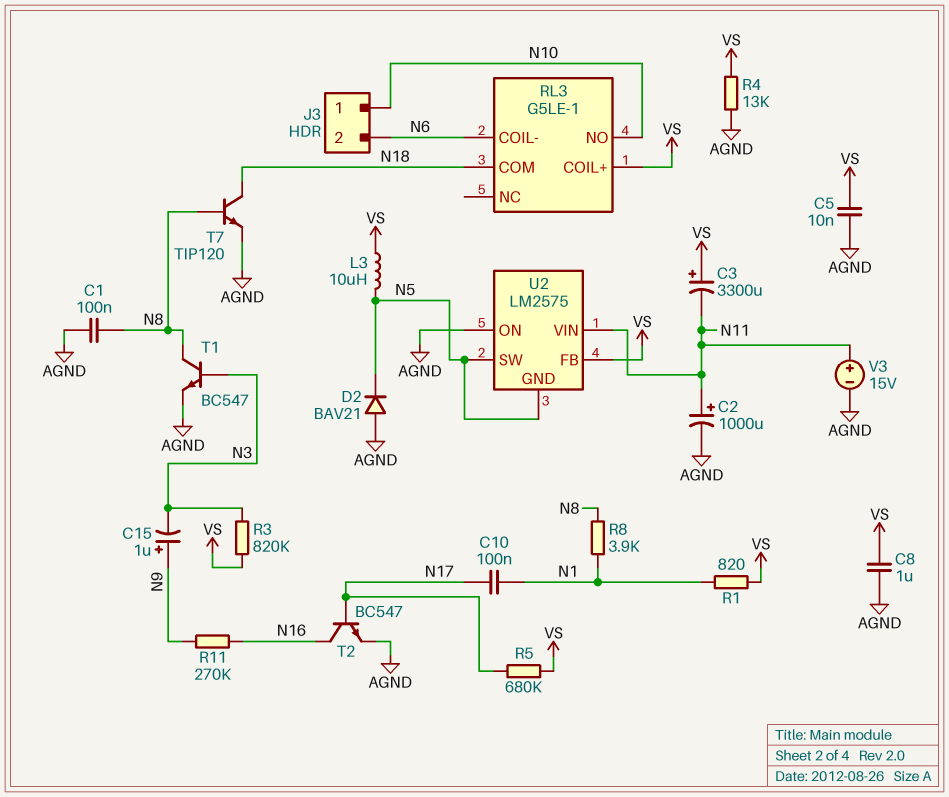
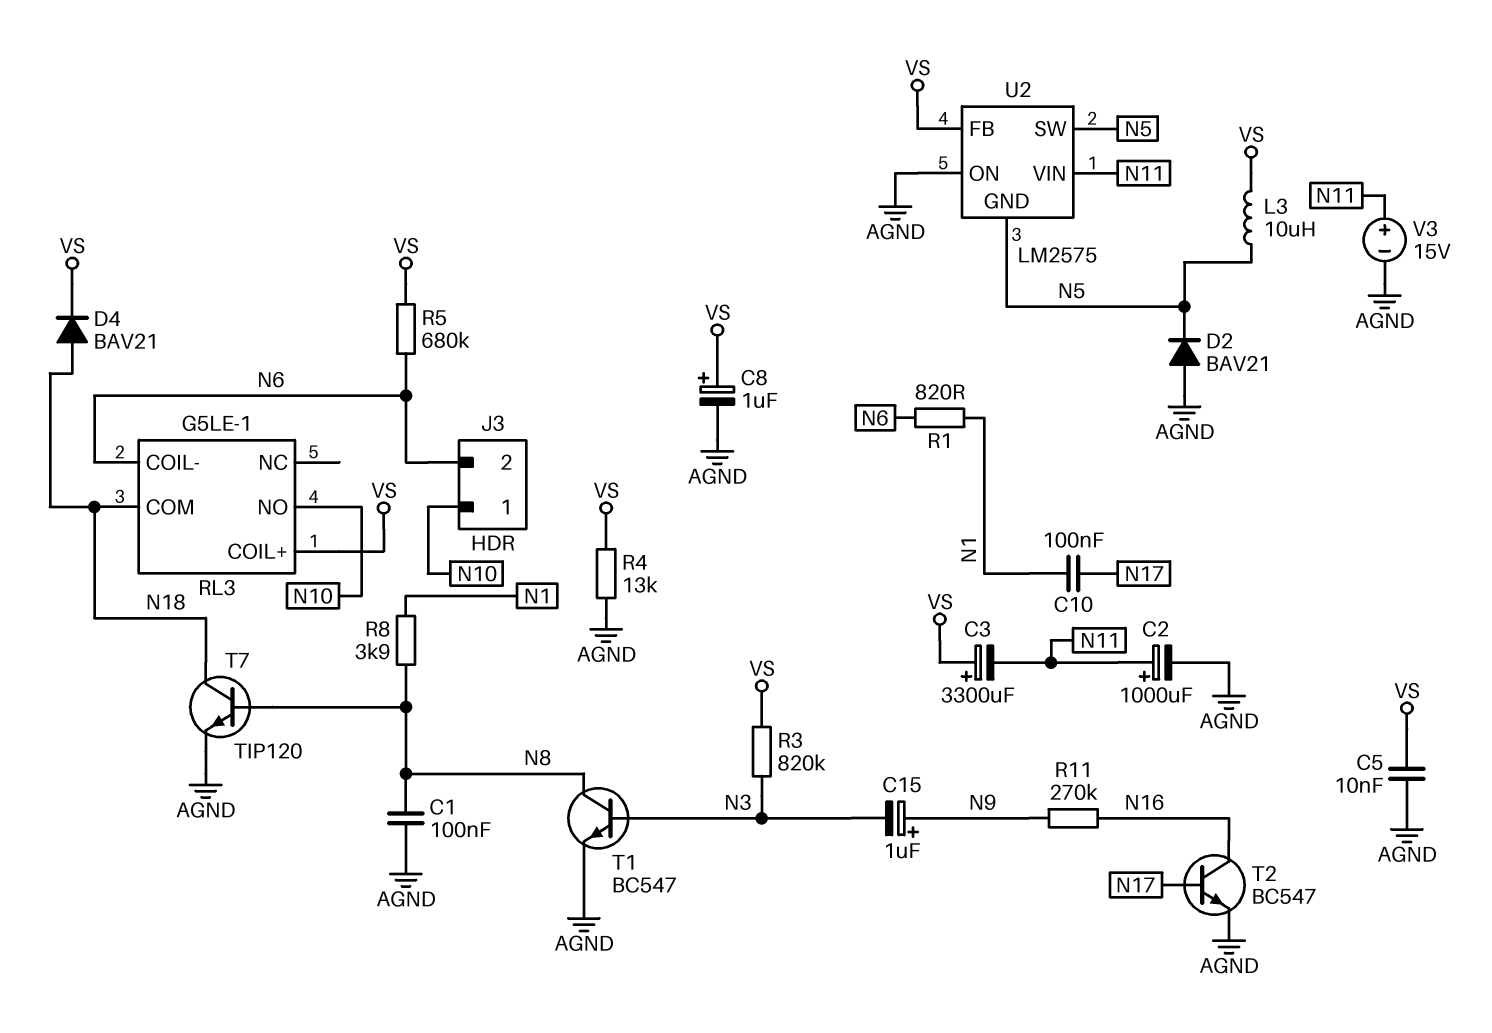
C8: 1uF (AGND, VS) -> 1uF (plus VS, minus AGND)
D4: none -> diode BAV21 (A N18, K VS)
R1: 820 (N1, VS) -> 820 (N1, N6)
R5: 680k (N17, VS) -> 680k (N6, VS)

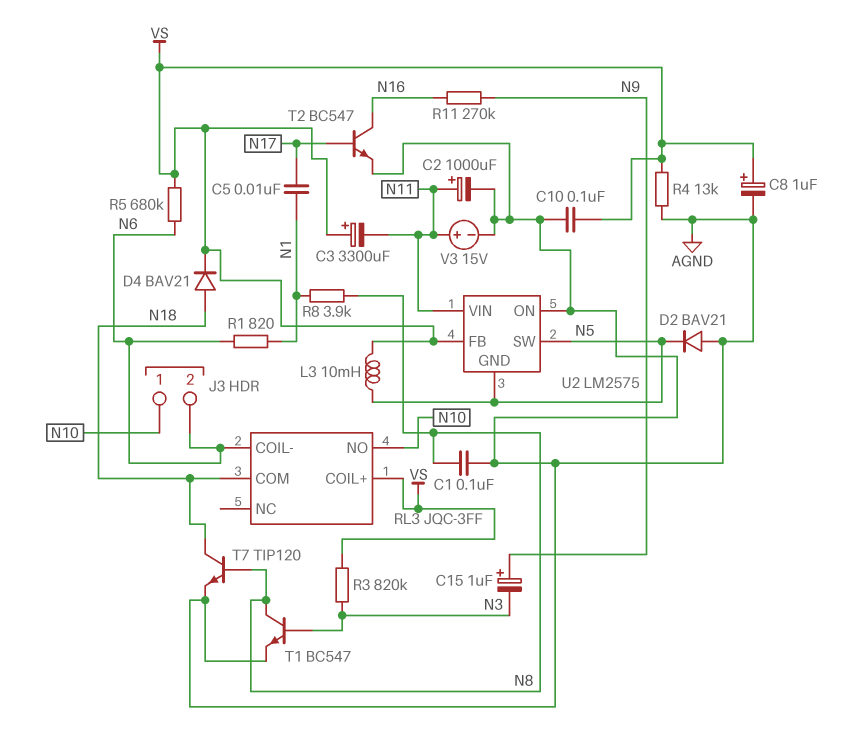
C5: 10nF (AGND, VS) -> 10nF (N1, N17)
C10: 100nF (N1, N17) -> 100nF (AGND, VS)
L3: 10uH (N5, VS) -> 10mH (N5, VS)
RL3: G5LE-1 -> JQC-3FF

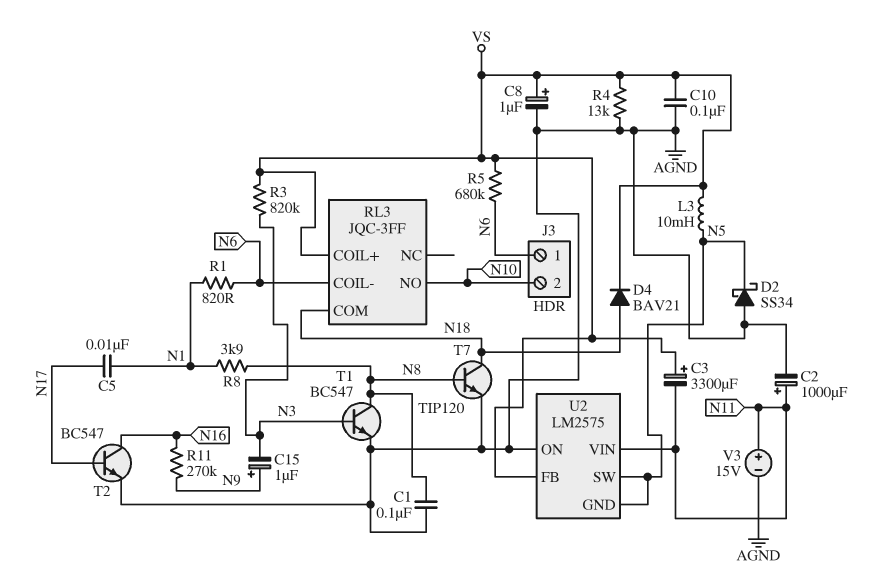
D2: diode BAV21 (A AGND, K N5) -> schottky SS34 (A AGND, K N5)
J3 pin 1: N10 -> N6
J3 pin 2: N6 -> N10

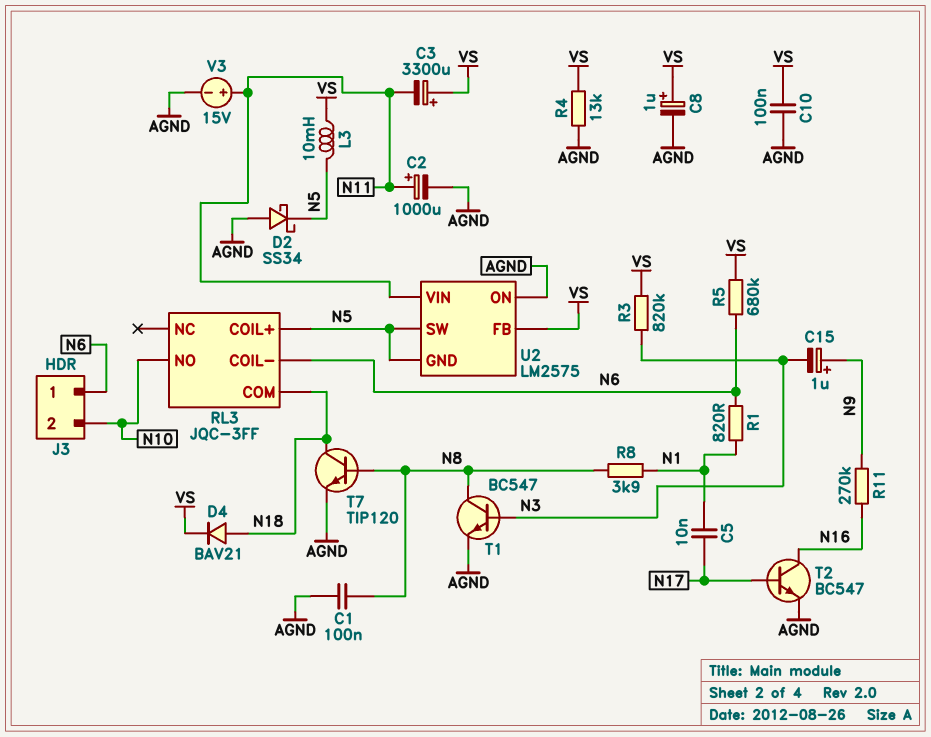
RL3 pin COIL+: VS -> N5

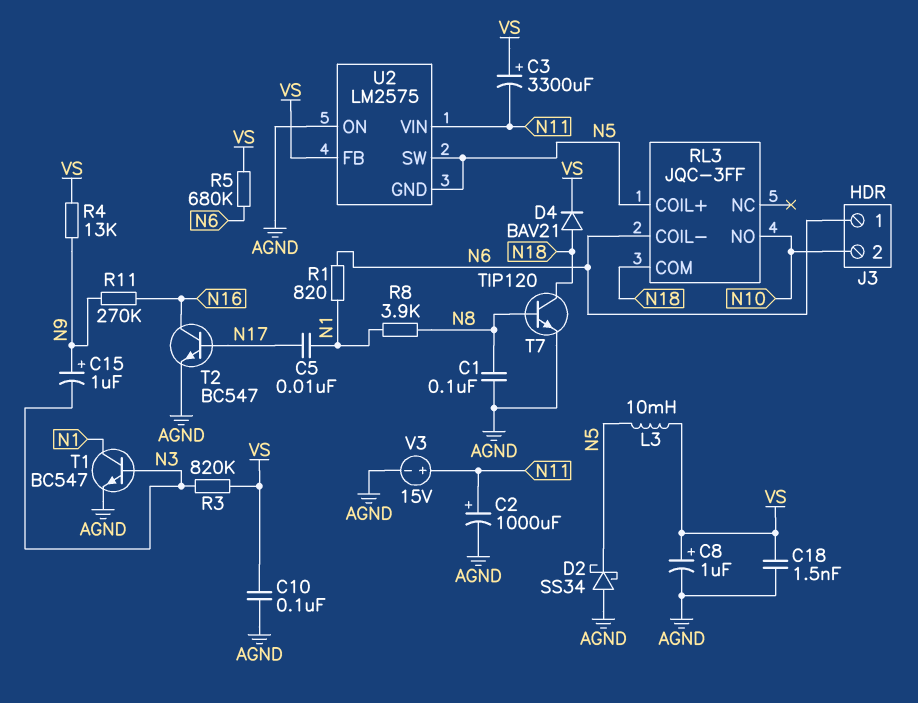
C18: none -> 1.5nF (AGND, VS)
R4: 13k (AGND, VS) -> 13k (N9, VS)
T1: NPN BC547 (B N3, C N8, E AGND) -> NPN BC547 (B N3, C N1, E AGND)

